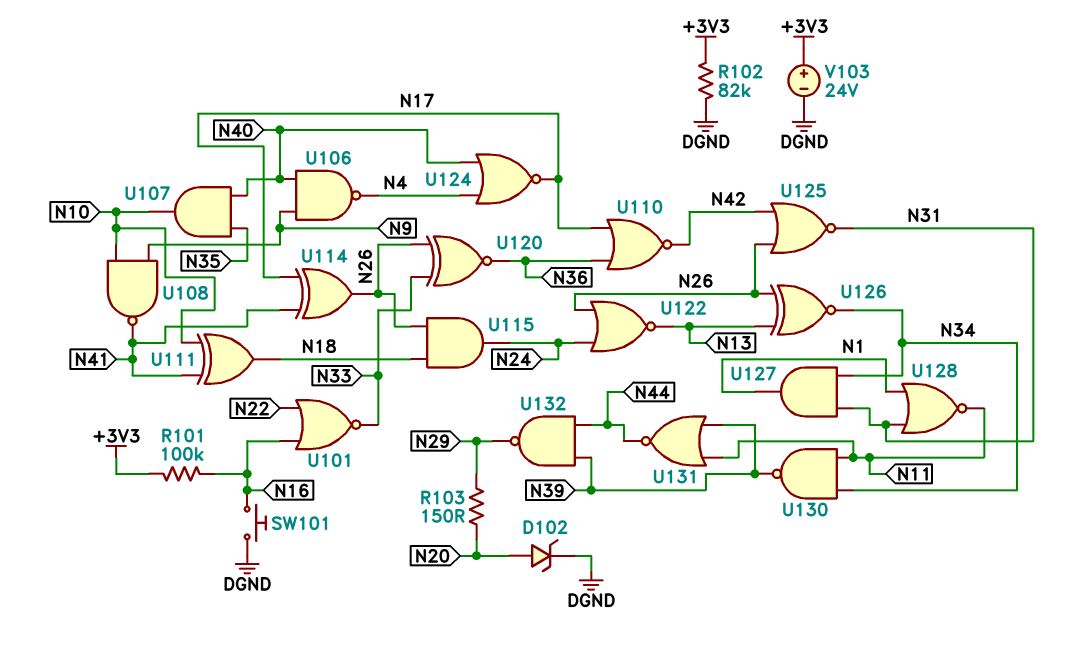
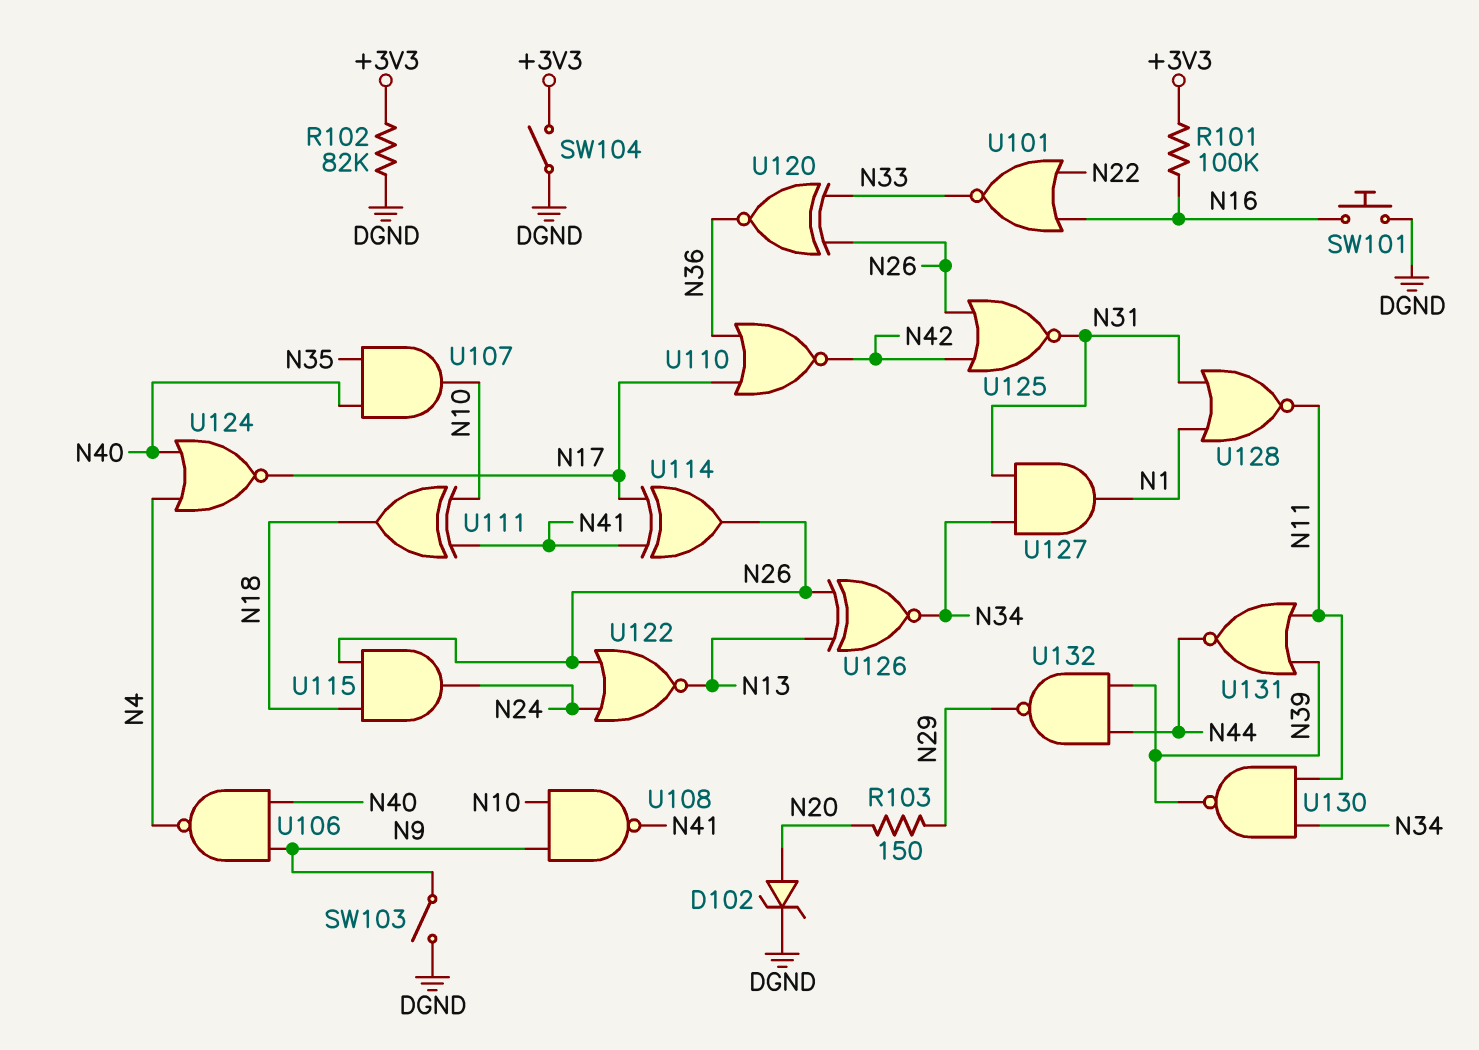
SW103: none -> switch (DGND, N9)
SW104: none -> switch (+3V3, DGND)
V103: 24V (plus +3V3, minus DGND) -> none

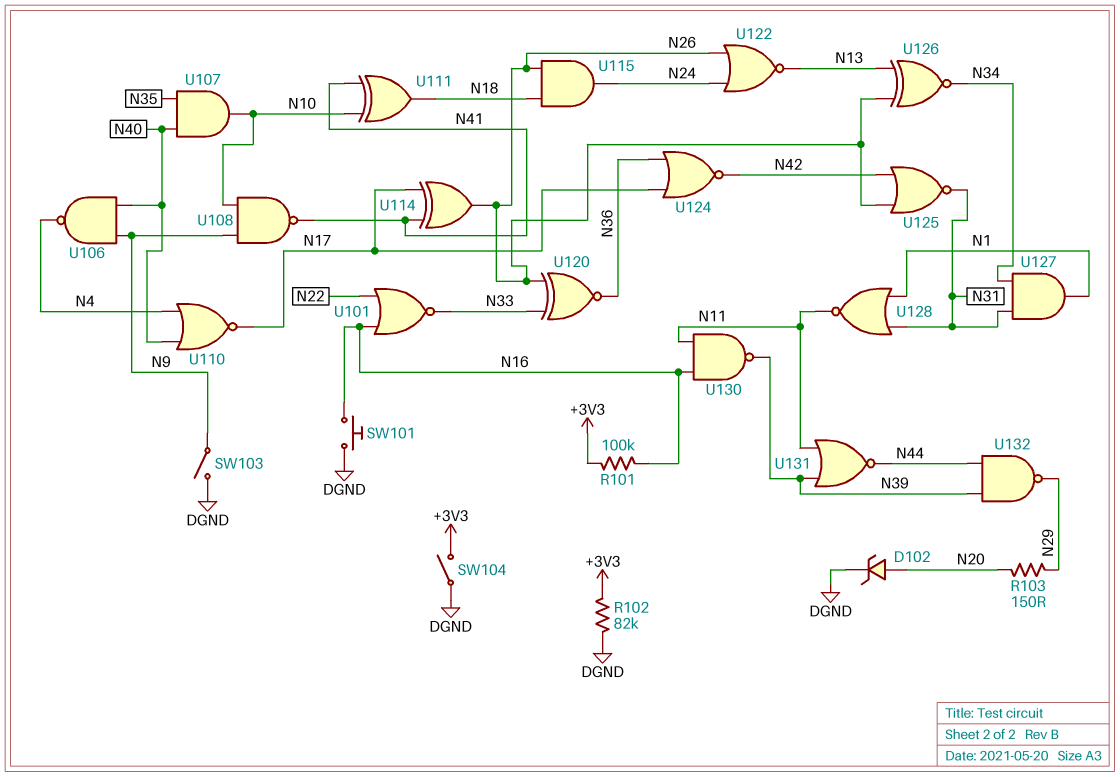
U110: NOR (in N17, in N36, out N42) -> NOR (in N4, in N40, out N17)
U124: NOR (in N4, in N40, out N17) -> NOR (in N17, in N36, out N42)
U130: NAND (in N11, in N34, out N39) -> NAND (in N11, in N16, out N39)

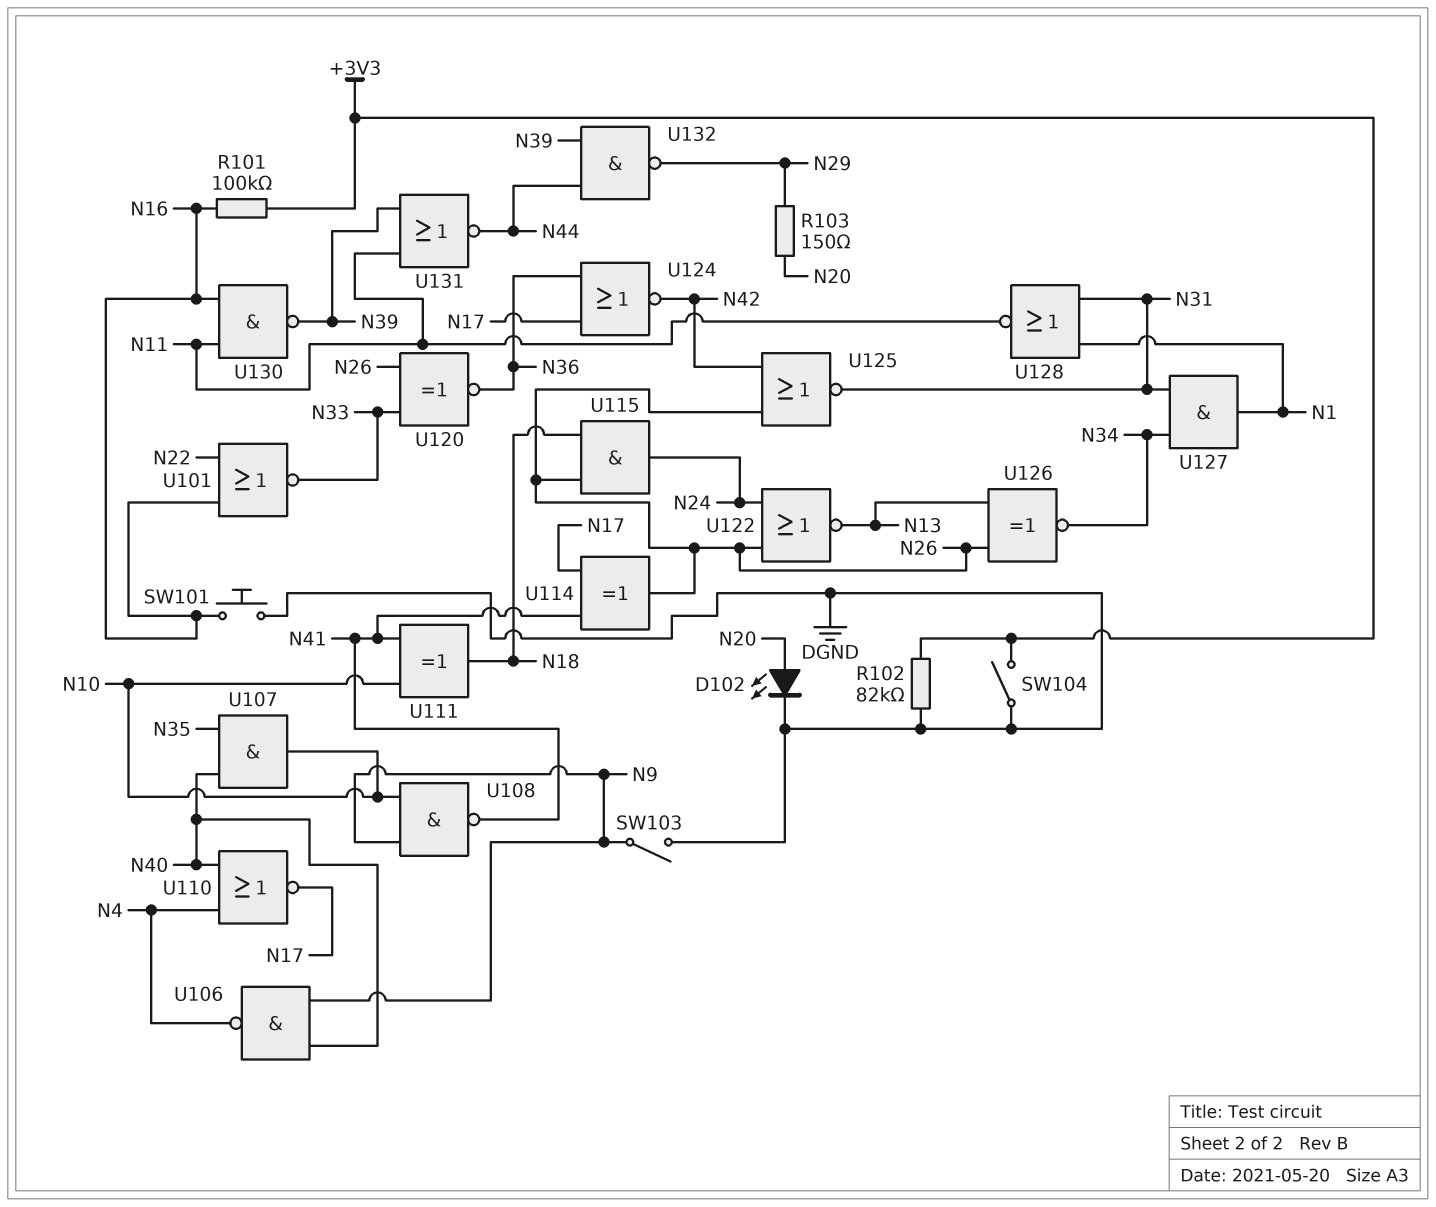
D102: zener (A N20, K DGND) -> LED (A N20, K DGND)

